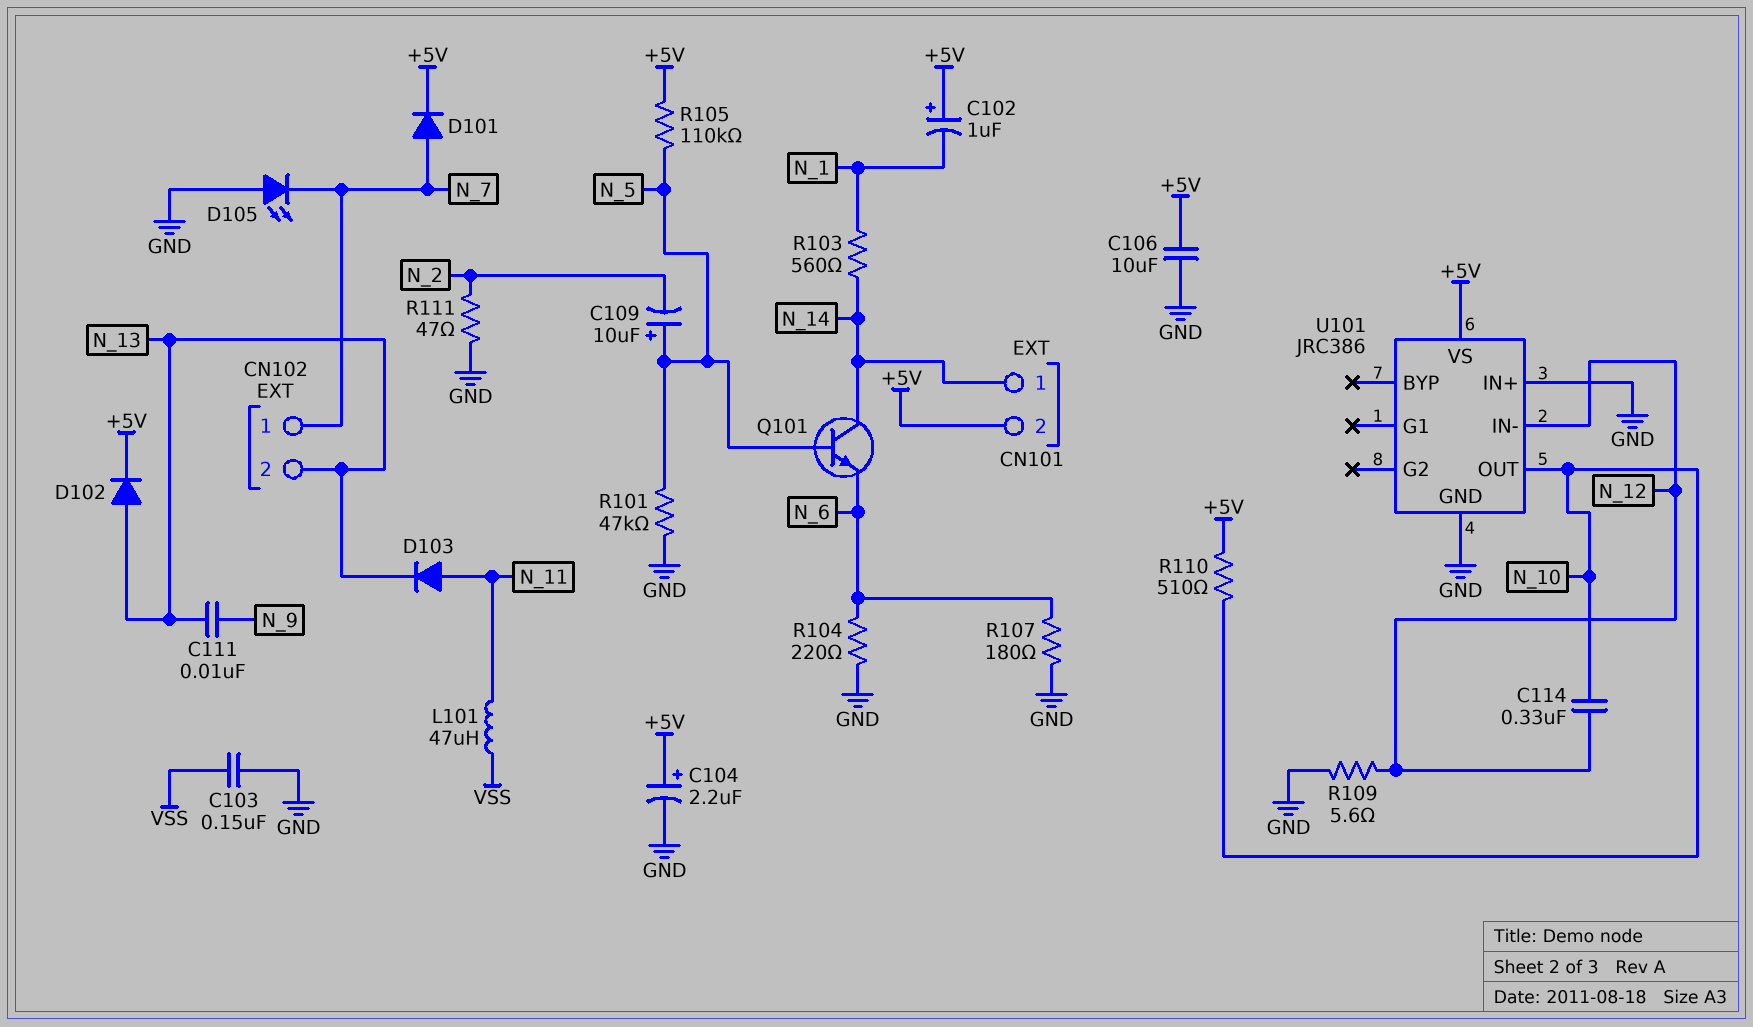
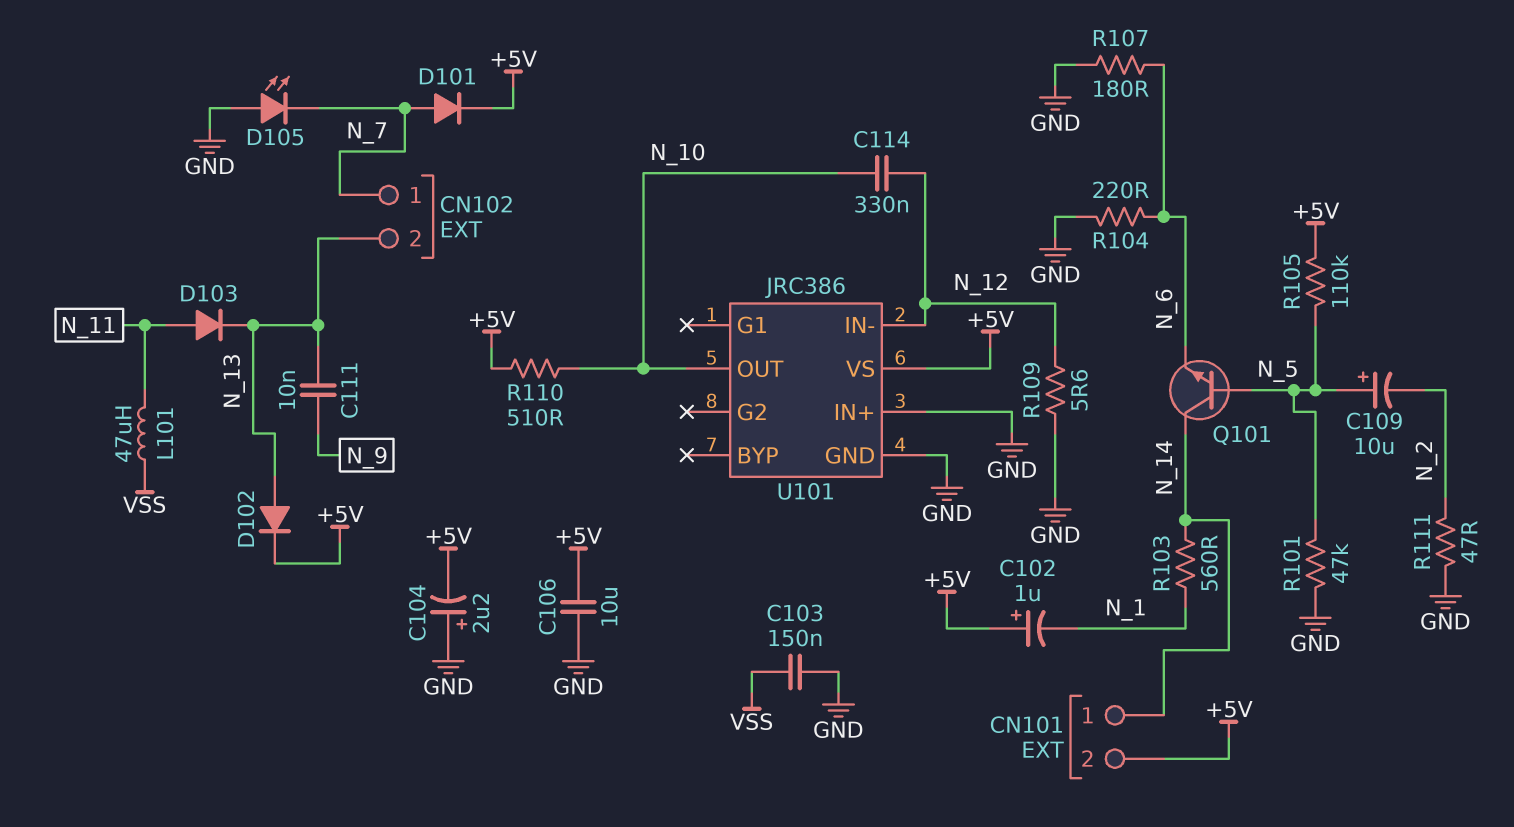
C104: 2.2uF (plus +5V, minus GND) -> 2.2uF (plus GND, minus +5V)

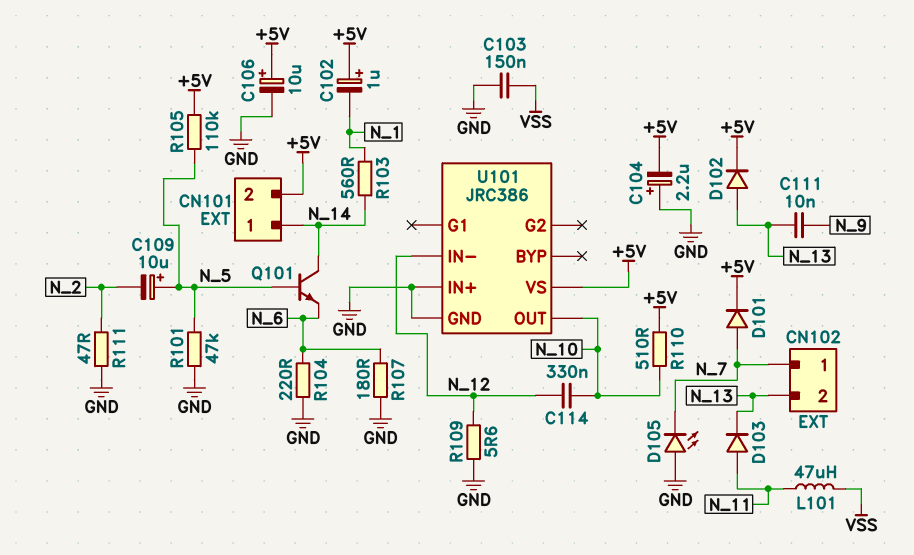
C106: 10uF (+5V, GND) -> 10uF (plus +5V, minus GND)

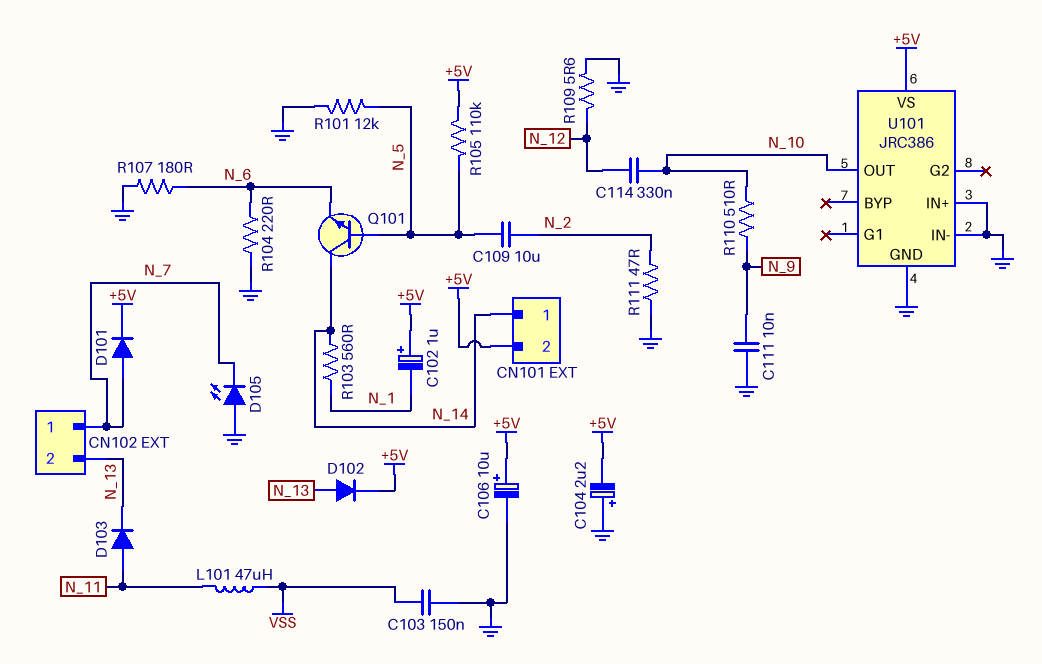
C109: 10uF (plus N_5, minus N_2) -> 10uF (N_2, N_5)
C111: 10nF (N_9, N_13) -> 10nF (GND, N_9)
R101: 47k (GND, N_5) -> 12k (GND, N_5)
R110: 510 (+5V, N_10) -> 510 (N_9, N_10)
U101 pin IN-: N_12 -> GND

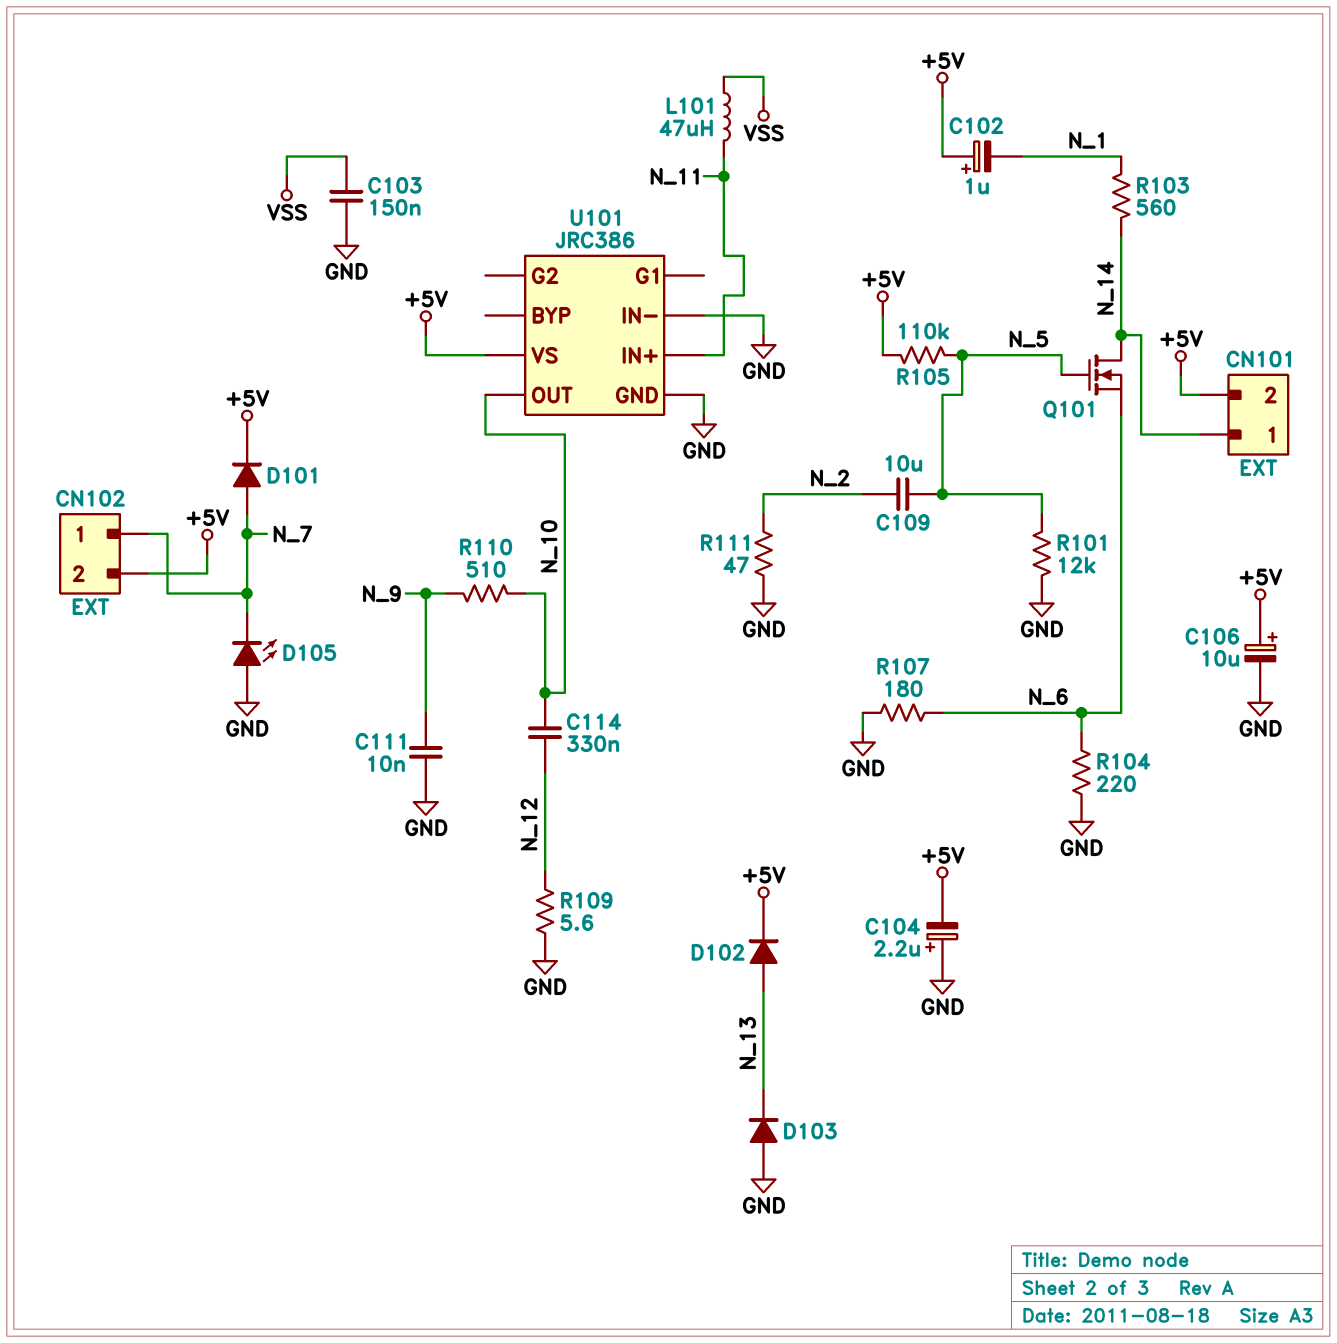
CN102 pin 2: N_13 -> +5V
D103: diode (A N_11, K N_13) -> diode (A GND, K N_13)
Q101: NPN (B N_5, C N_14, E N_6) -> NMOS (G N_5, D N_14, S N_6)
U101 pin IN+: GND -> N_11

